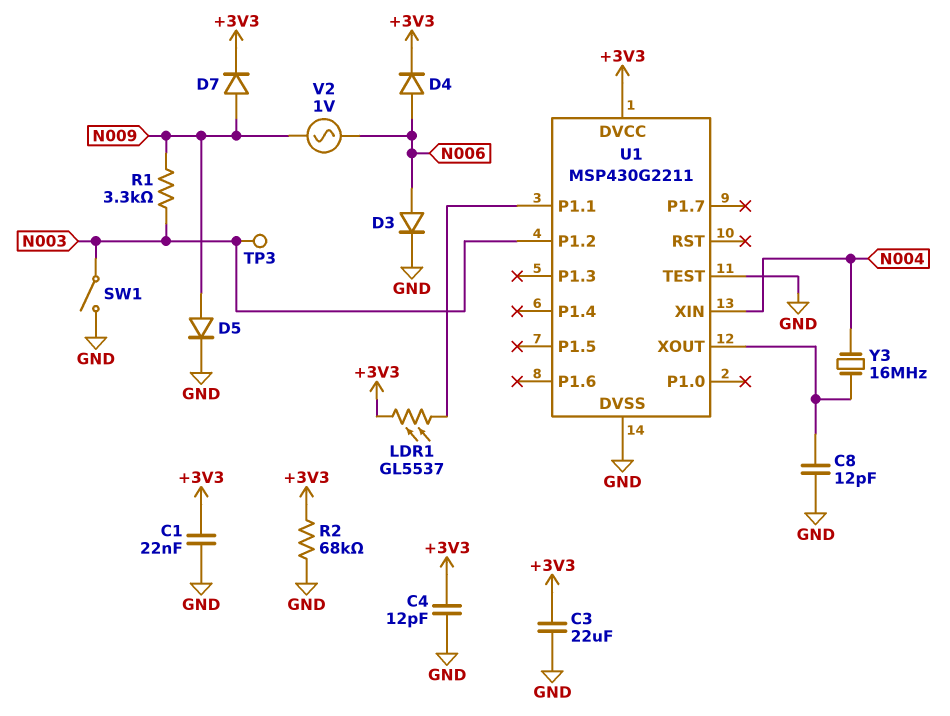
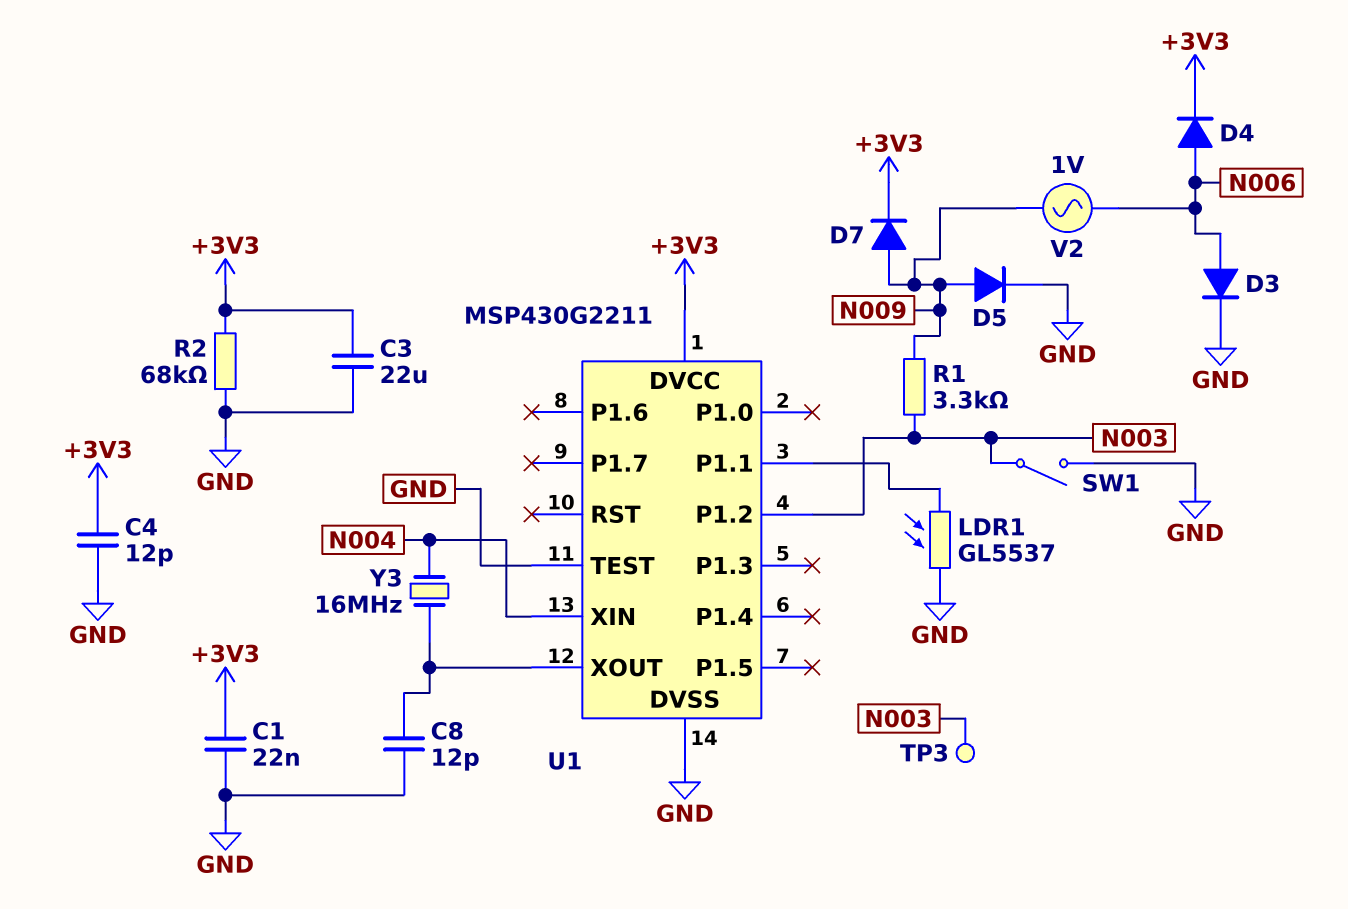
LDR1: GL5537 (+3V3, U1/P1.1) -> GL5537 (GND, U1/P1.1)

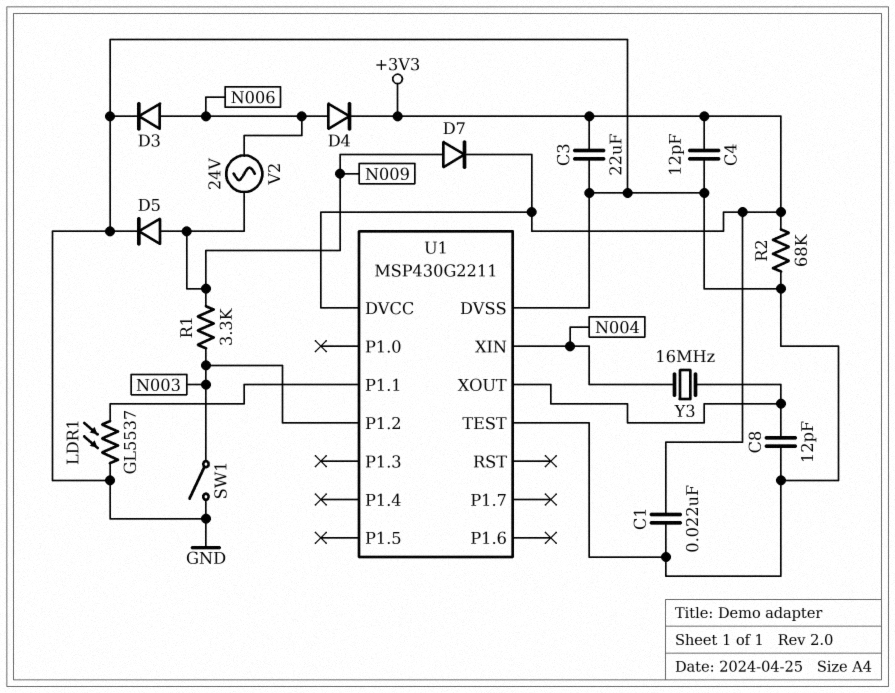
TP3: test point (N003) -> none
V2: AC 1V (N006, N009) -> AC 24V (N006, N009)

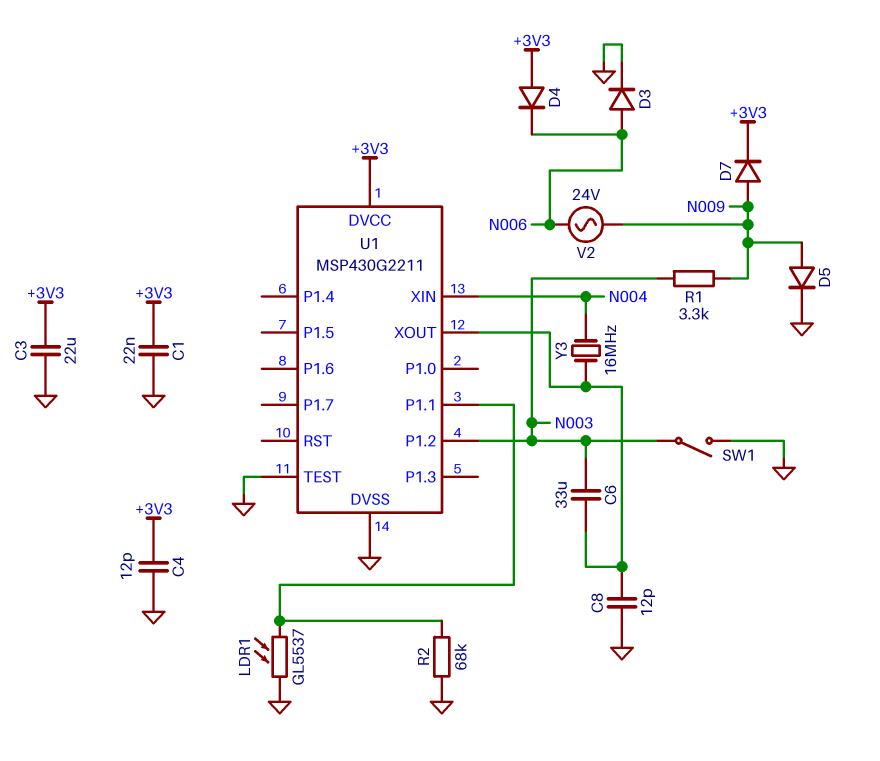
C6: none -> 33uF (N003, U1/XOUT)
D4: diode (A N006, K +3V3) -> diode (A +3V3, K N006)
R2: 68k (+3V3, GND) -> 68k (GND, U1/P1.1)

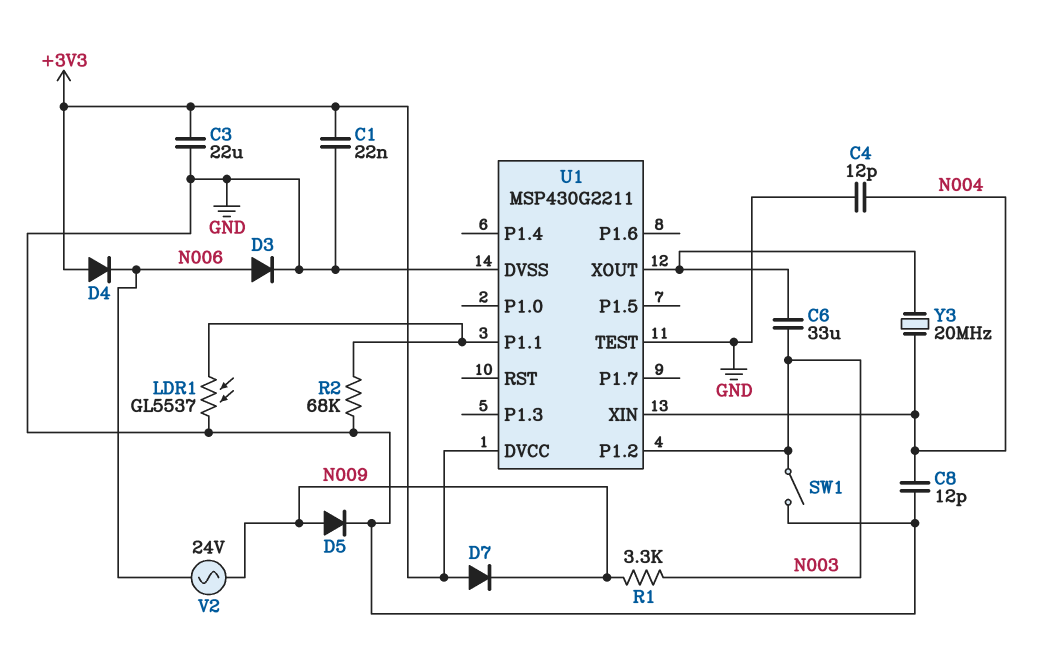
C4: 12pF (+3V3, GND) -> 12pF (GND, N004)
C8: 12pF (GND, U1/XOUT) -> 12pF (GND, N004)
D7: diode (A N009, K +3V3) -> diode (A +3V3, K N009)
Y3: 16MHz (N004, U1/XOUT) -> 20MHz (N004, U1/XOUT)

